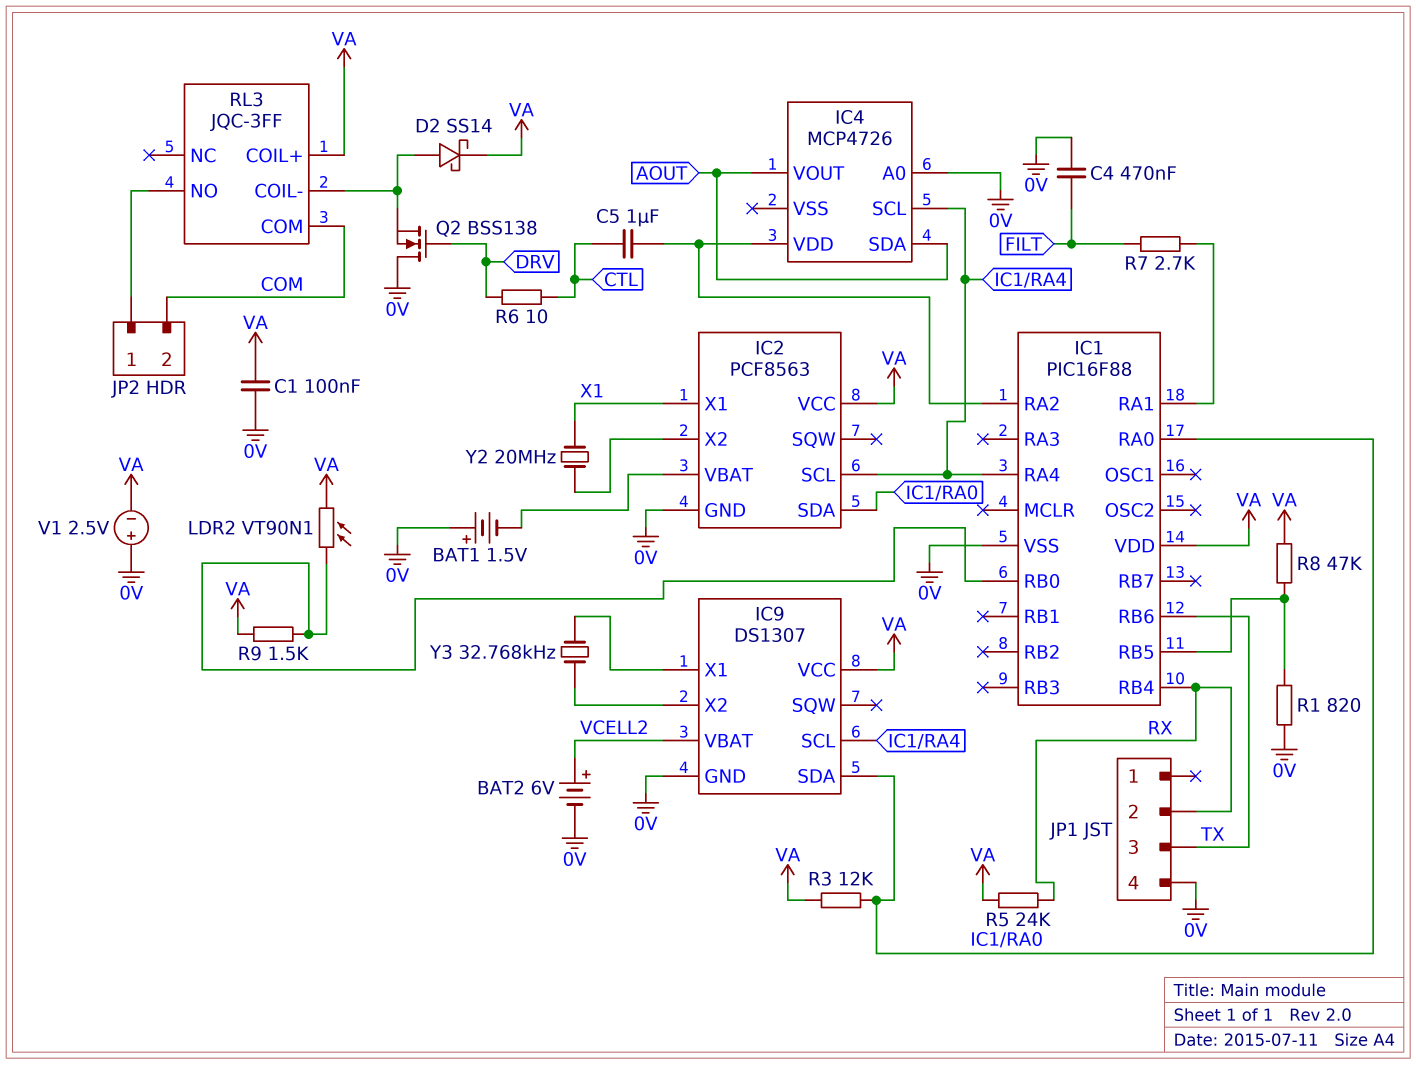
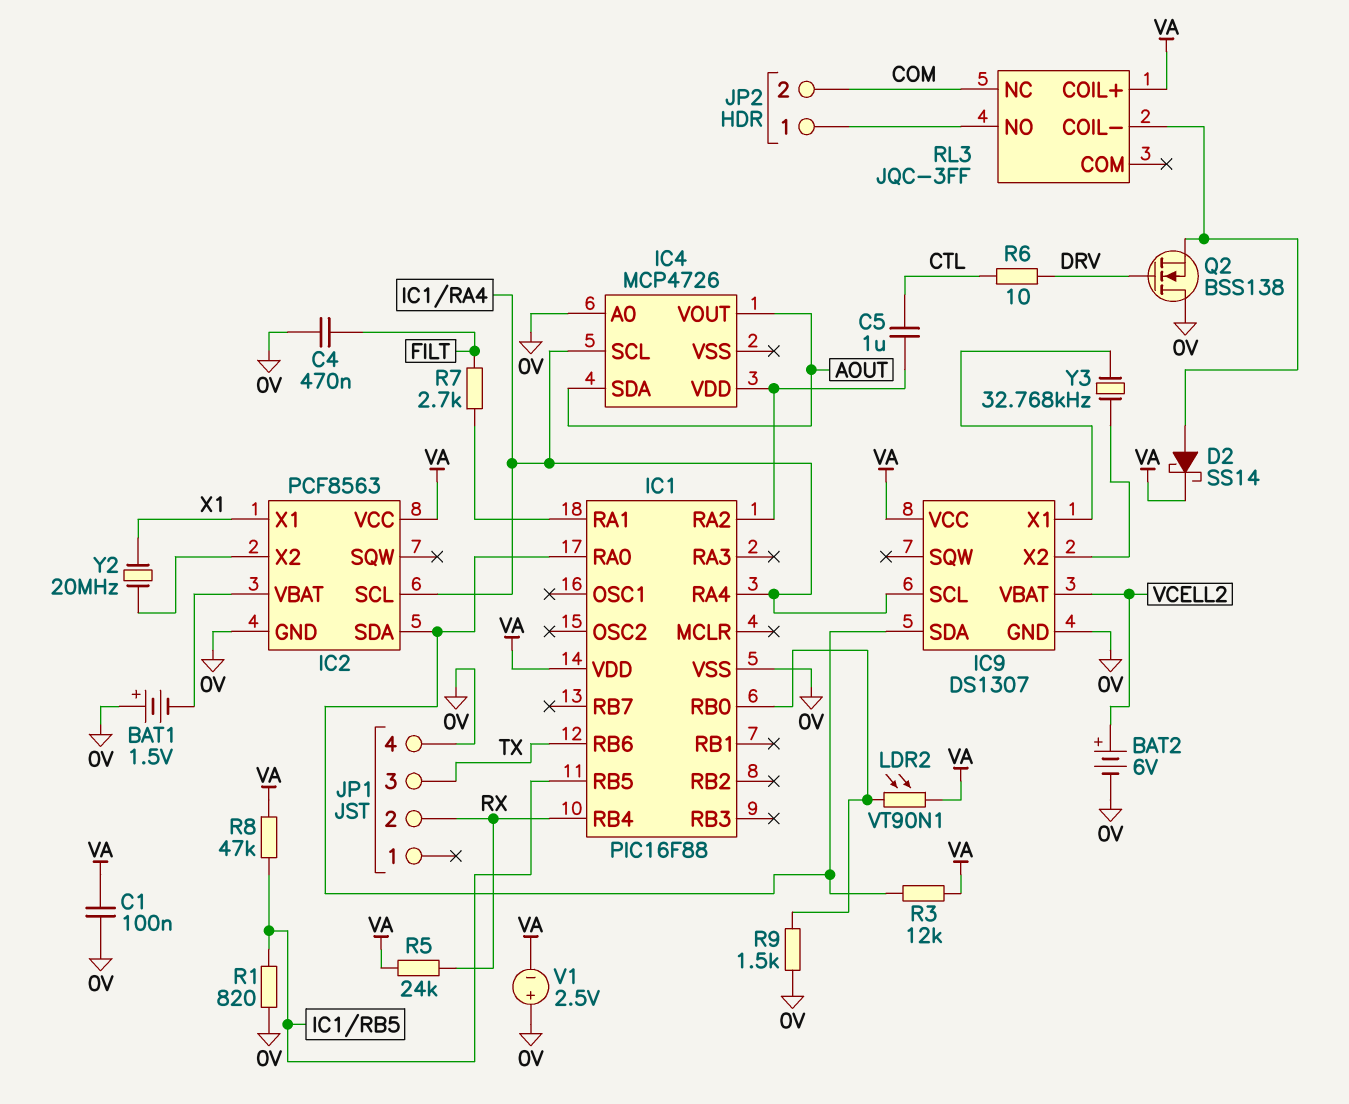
R9: 1.5k (IC1/RB0, VA) -> 1.5k (0V, IC1/RB0)
RL3 pin COM: COM -> none
RL3 pin NC: none -> COM

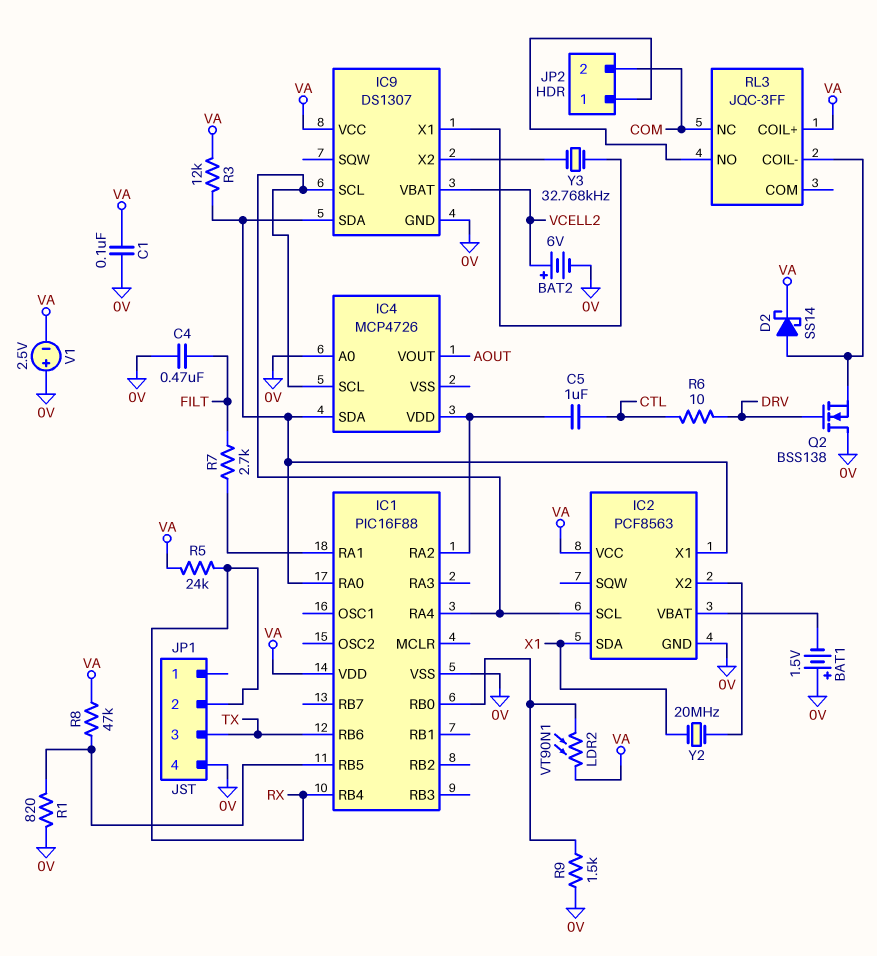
IC2 pin SDA: IC1/RA0 -> X1
IC2 pin X1: X1 -> IC1/RA0
IC4 pin SDA: AOUT -> IC1/RA0

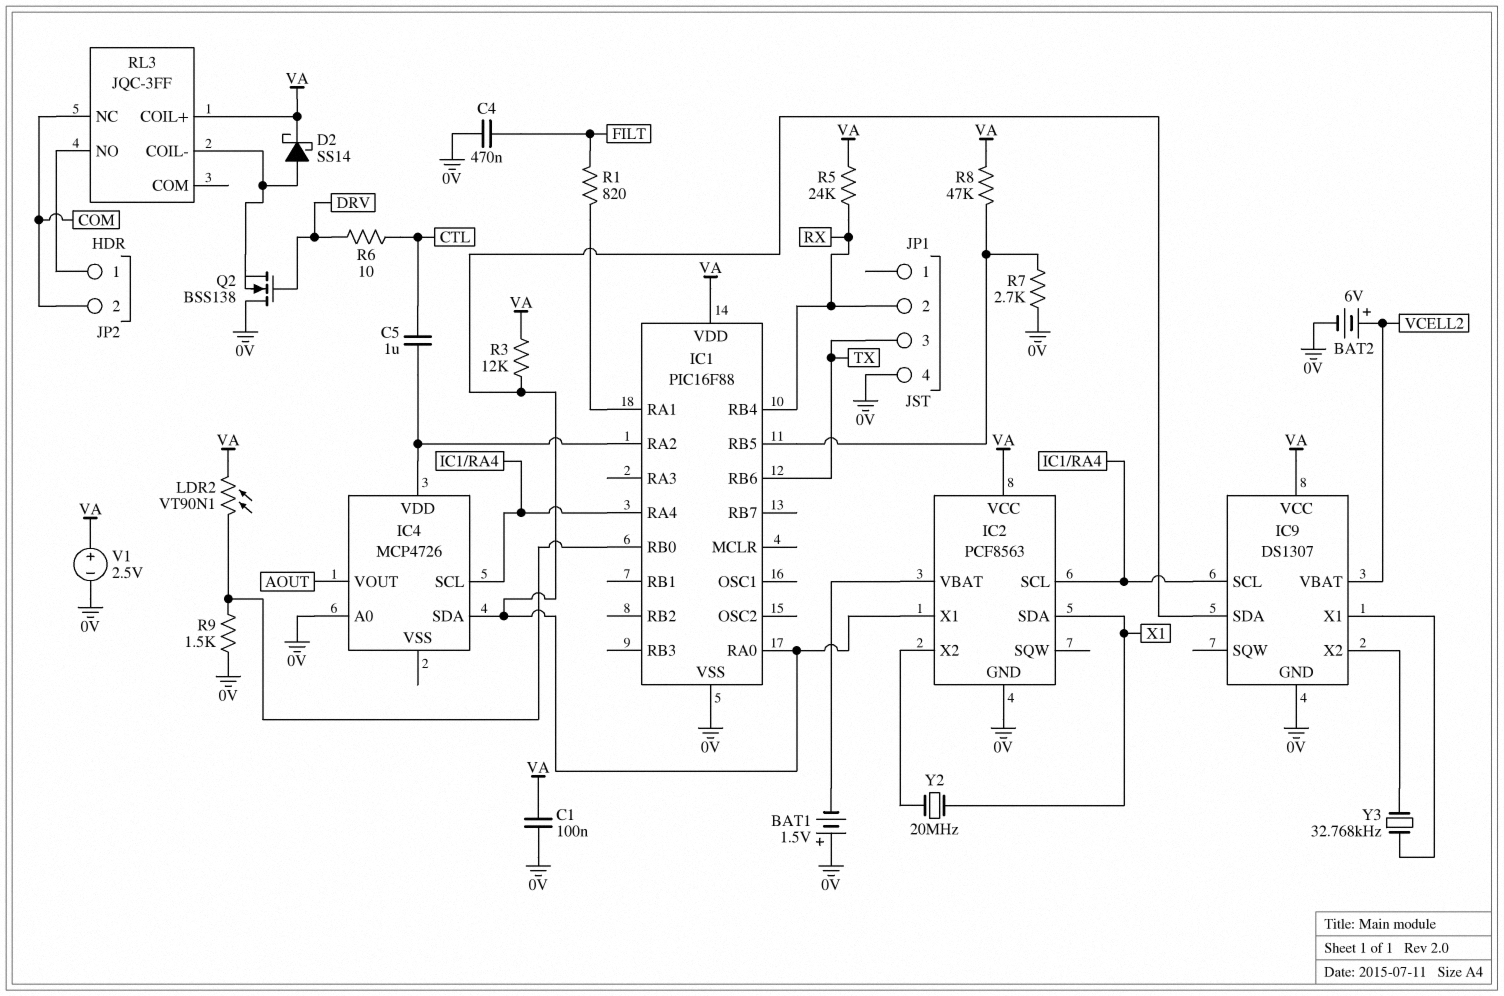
R1: 820 (0V, IC1/RB5) -> 820 (FILT, IC1/RA1)
R7: 2.7k (FILT, IC1/RA1) -> 2.7k (0V, IC1/RB5)
V1: 2.5V (plus 0V, minus VA) -> 2.5V (plus VA, minus 0V)

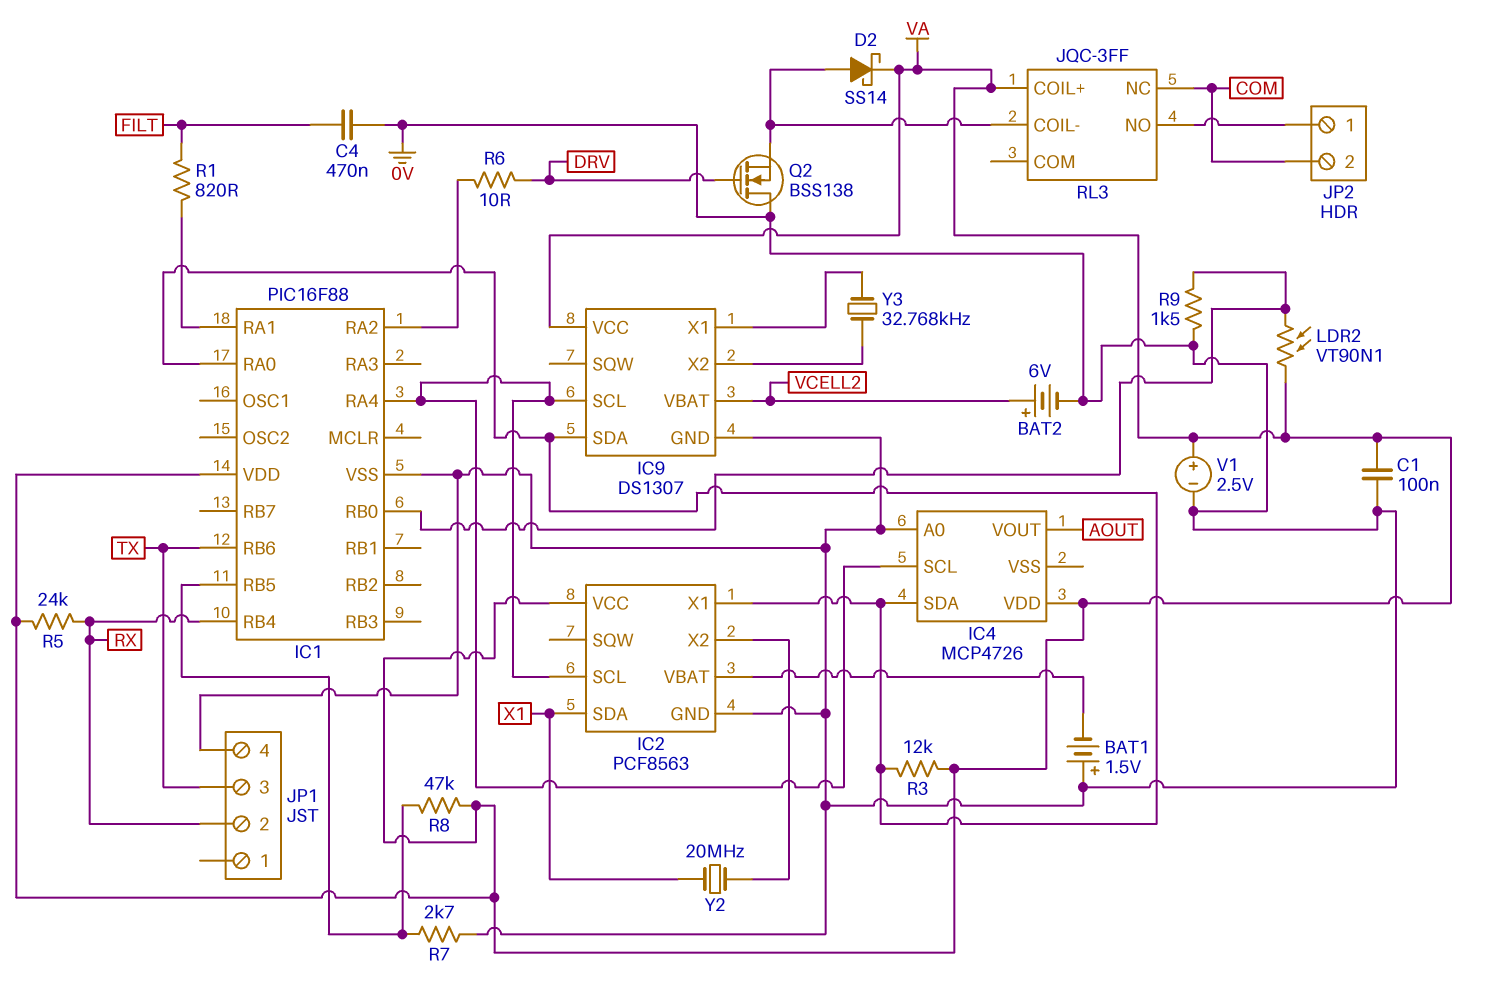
C5: 1uF (CTL, IC1/RA2) -> none
IC4 pin VDD: IC1/RA2 -> VA
R6: 10 (CTL, DRV) -> 10 (DRV, IC1/RA2)

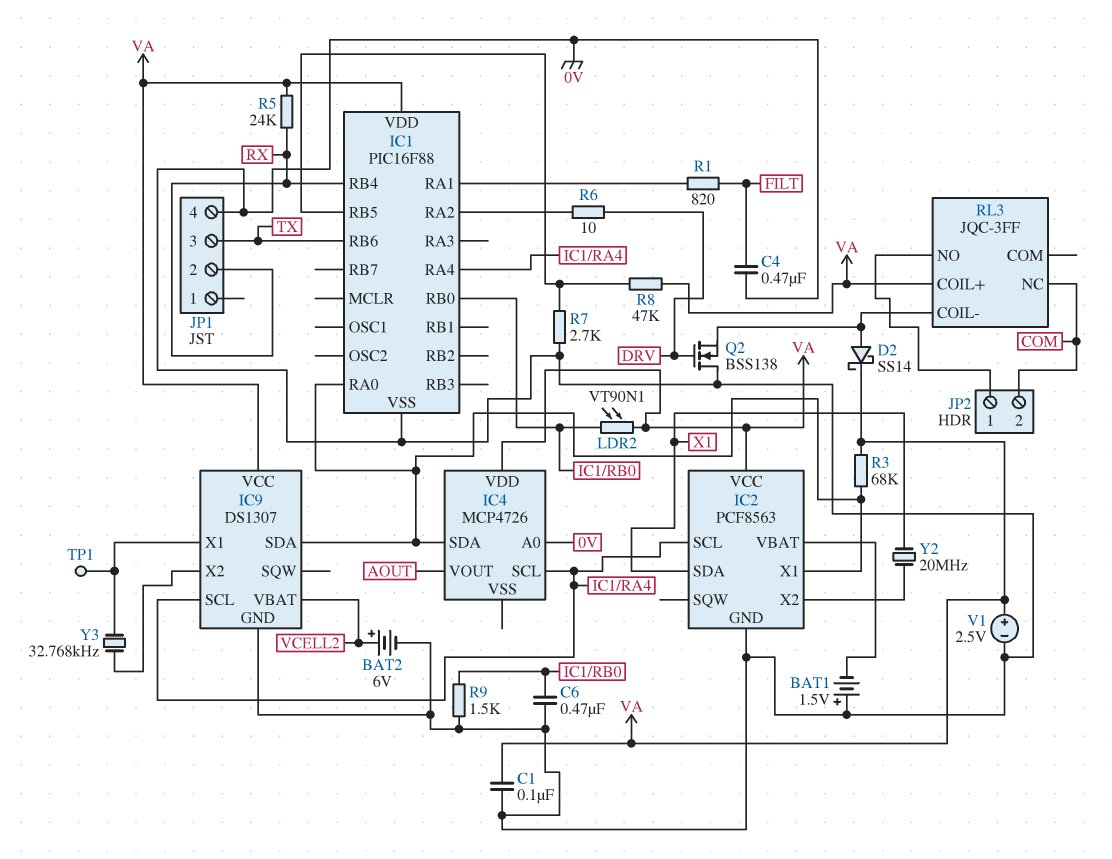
C6: none -> 470nF (0V, IC1/RB0)
R3: 12k (IC1/RA0, VA) -> 68k (IC1/RA0, VA)
TP1: none -> test point (IC9/X1)

